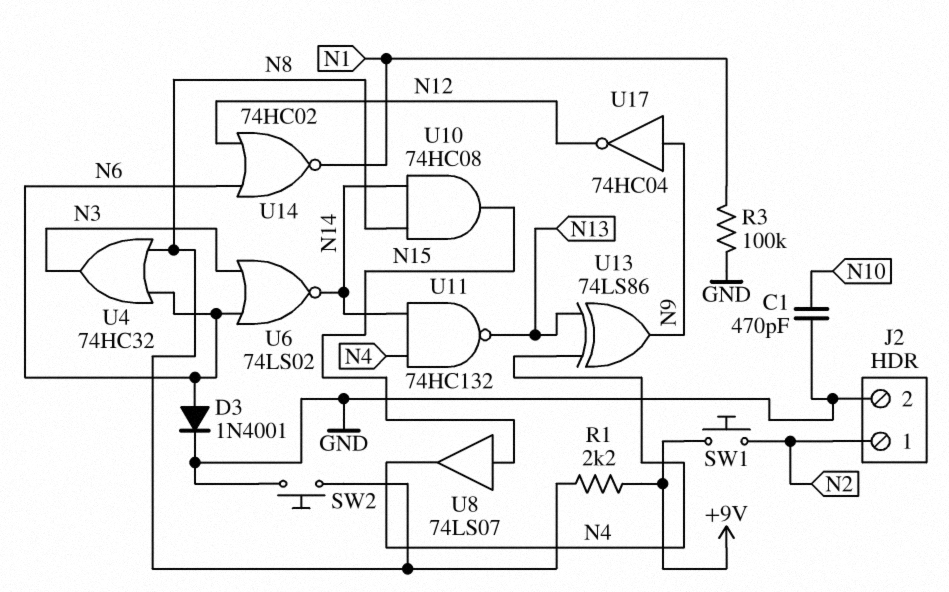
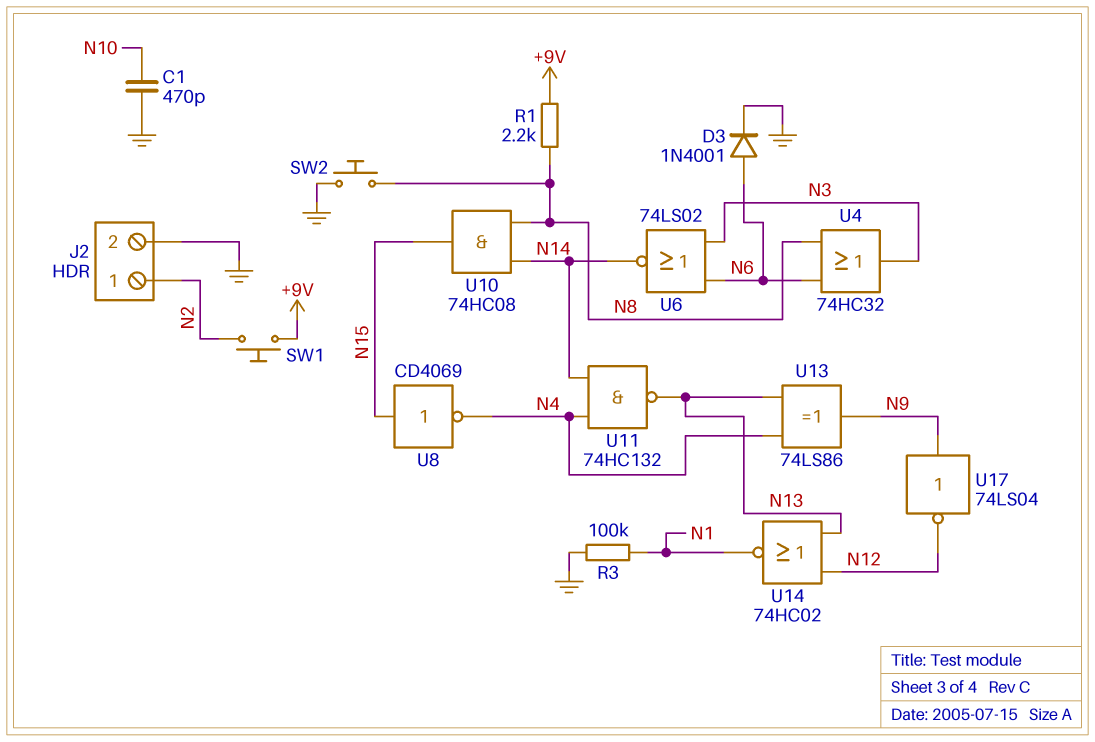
U8: buffer 74LS07 (in N15, out N4) -> NOT CD4069 (in N15, out N4)
U14: NOR 74HC02 (in N6, in N12, out N1) -> NOR 74HC02 (in N12, in N13, out N1)
U17: NOT 74HC04 (in N9, out N12) -> NOT 74LS04 (in N9, out N12)

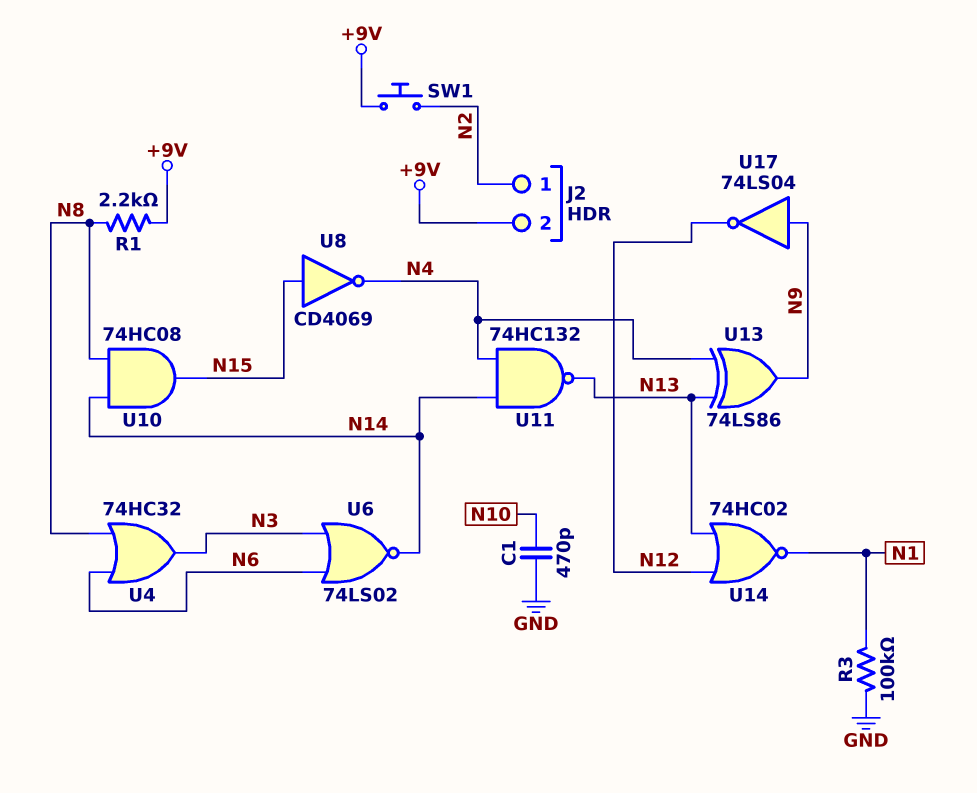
D3: diode 1N4001 (A N6, K GND) -> none
J2 pin 2: GND -> +9V
SW2: button (GND, N8) -> none

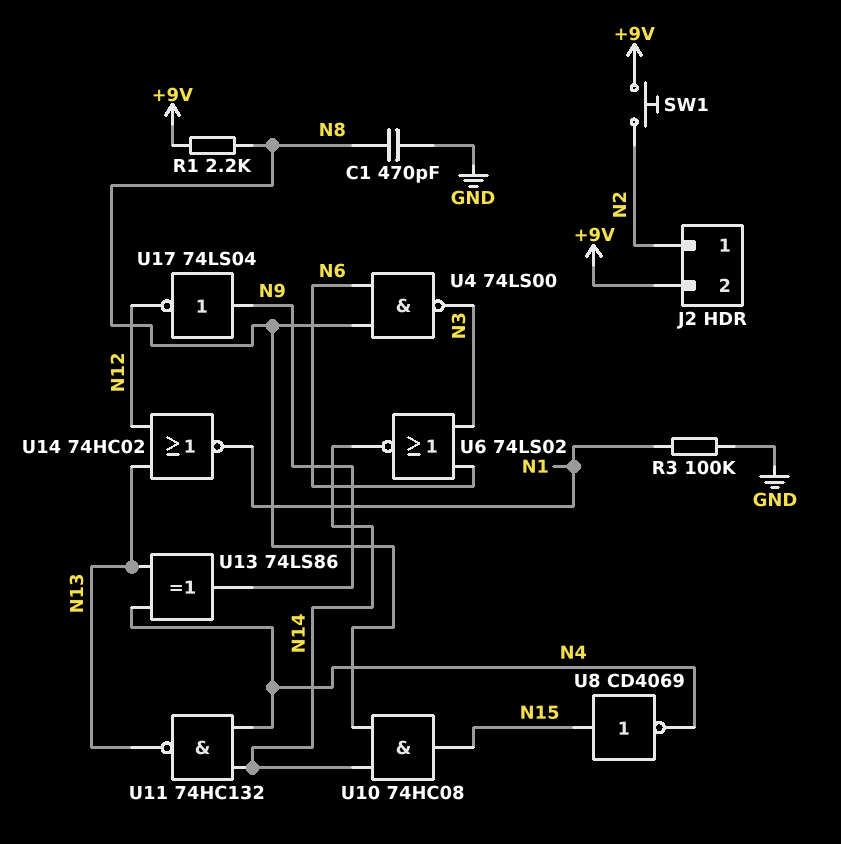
C1: 470pF (GND, N10) -> 470pF (GND, N8)
U4: OR 74HC32 (in N6, in N8, out N3) -> NAND 74LS00 (in N6, in N8, out N3)

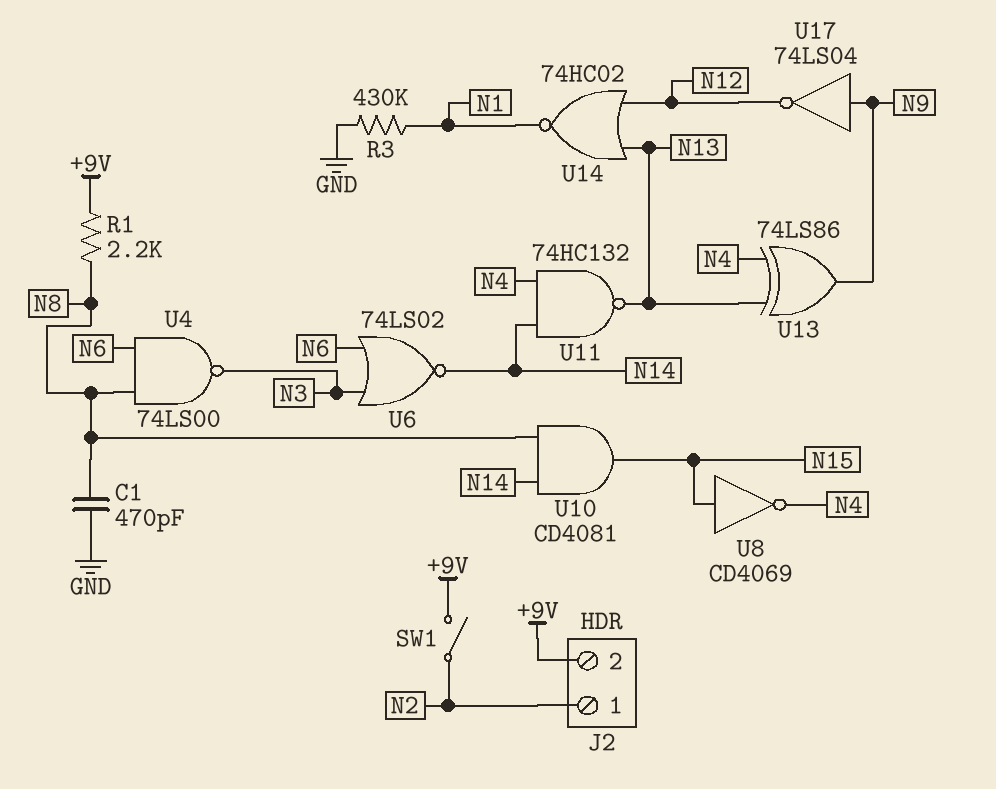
R3: 100k (GND, N1) -> 430k (GND, N1)
SW1: button (+9V, N2) -> switch (+9V, N2)
U10: AND 74HC08 (in N8, in N14, out N15) -> AND CD4081 (in N8, in N14, out N15)

